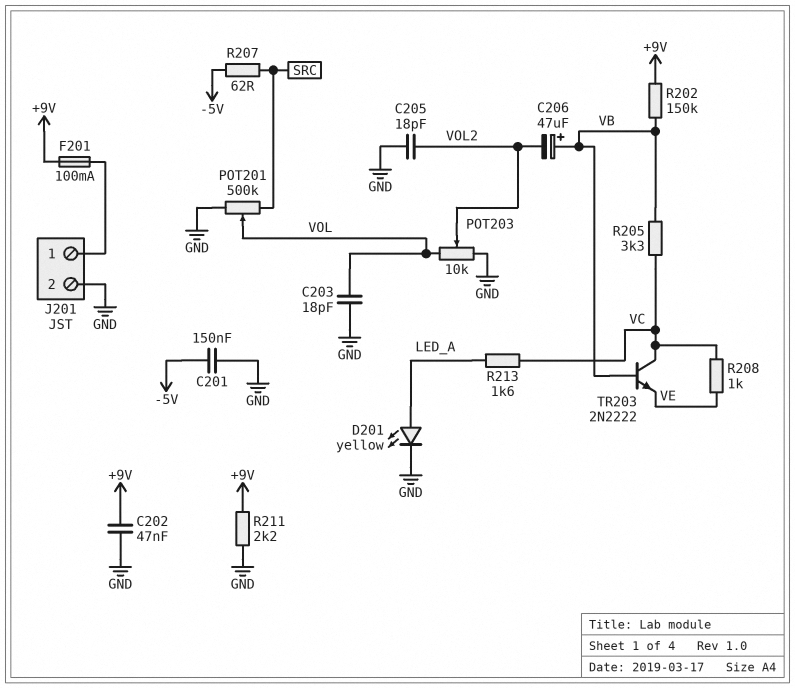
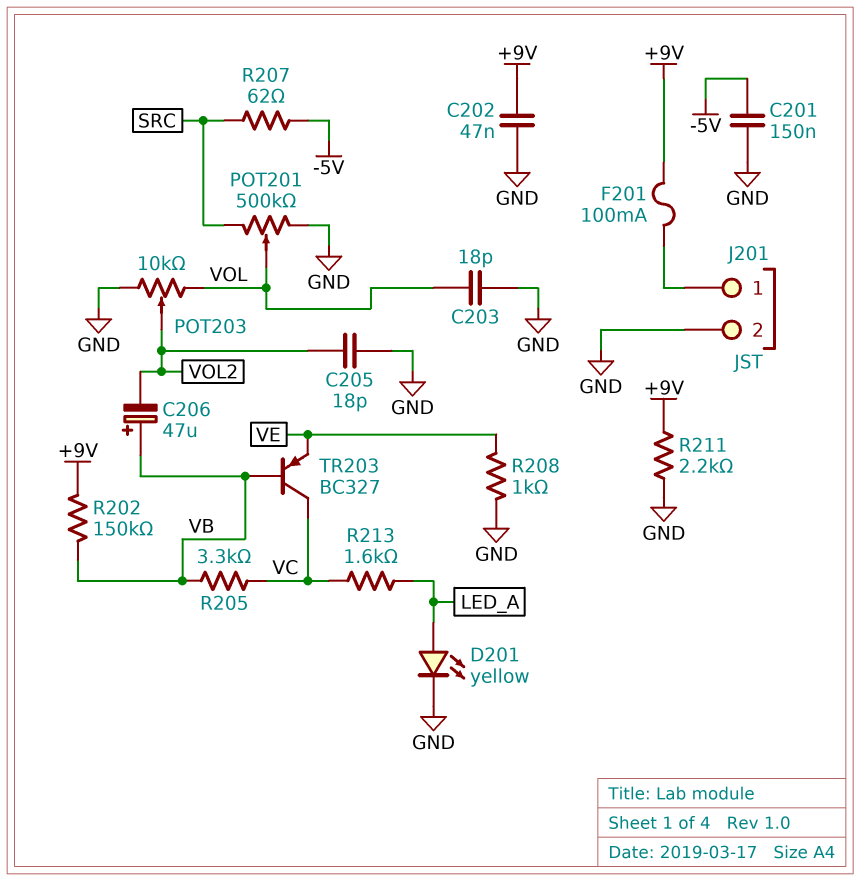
R208: 1k (VC, VE) -> 1k (GND, VE)
TR203: NPN 2N2222 (B VB, C VC, E VE) -> PNP BC327 (B VB, C VC, E VE)

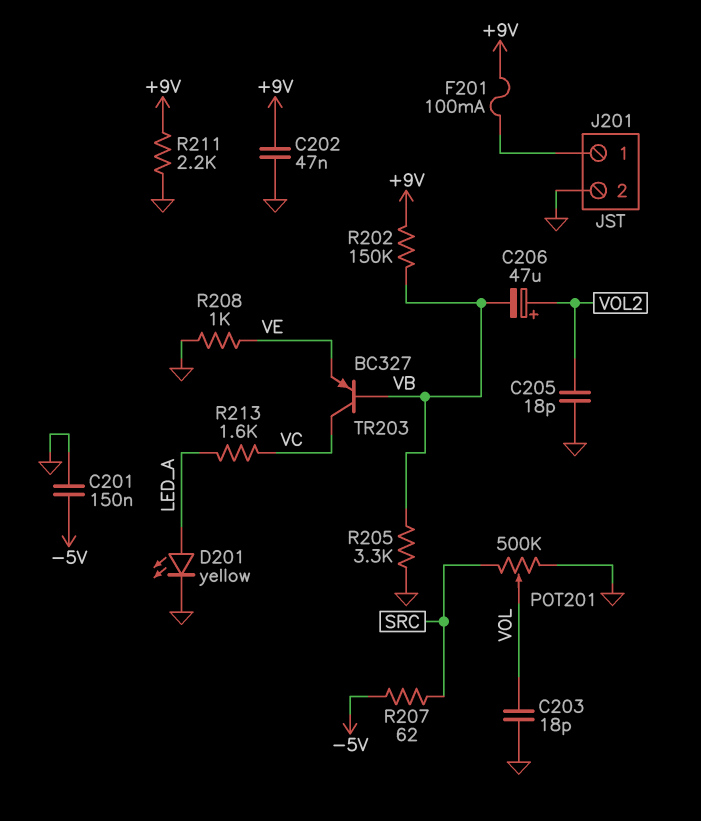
C206: 47uF (plus VB, minus VOL2) -> 47uF (plus VOL2, minus VB)
POT203: 10k (GND, VOL, wiper VOL2) -> none
R205: 3.3k (VB, VC) -> 3.3k (GND, VB)

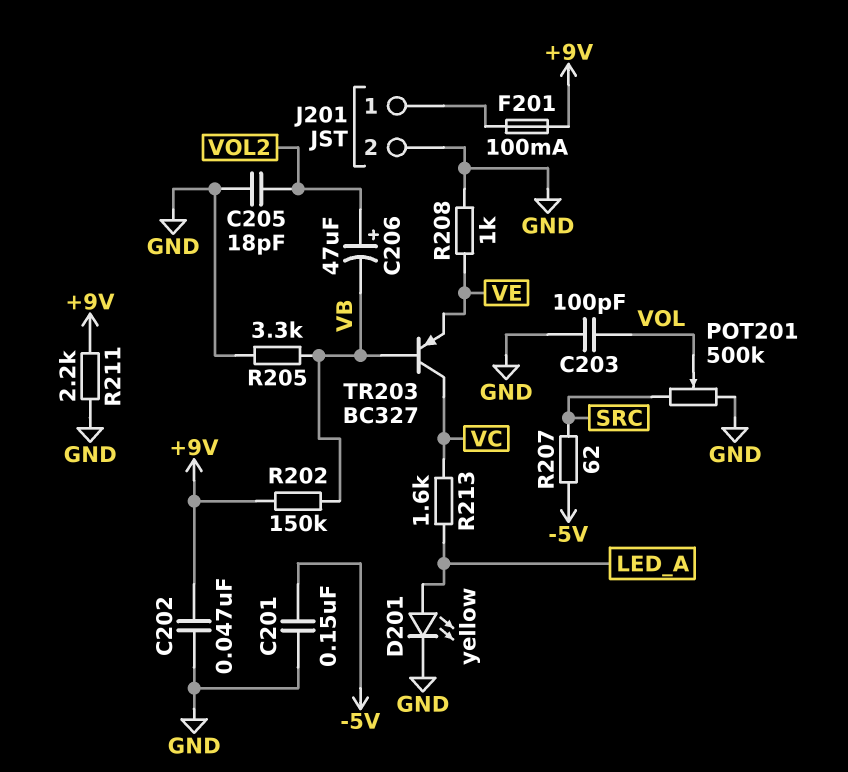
C203: 18pF (GND, VOL) -> 100pF (GND, VOL)

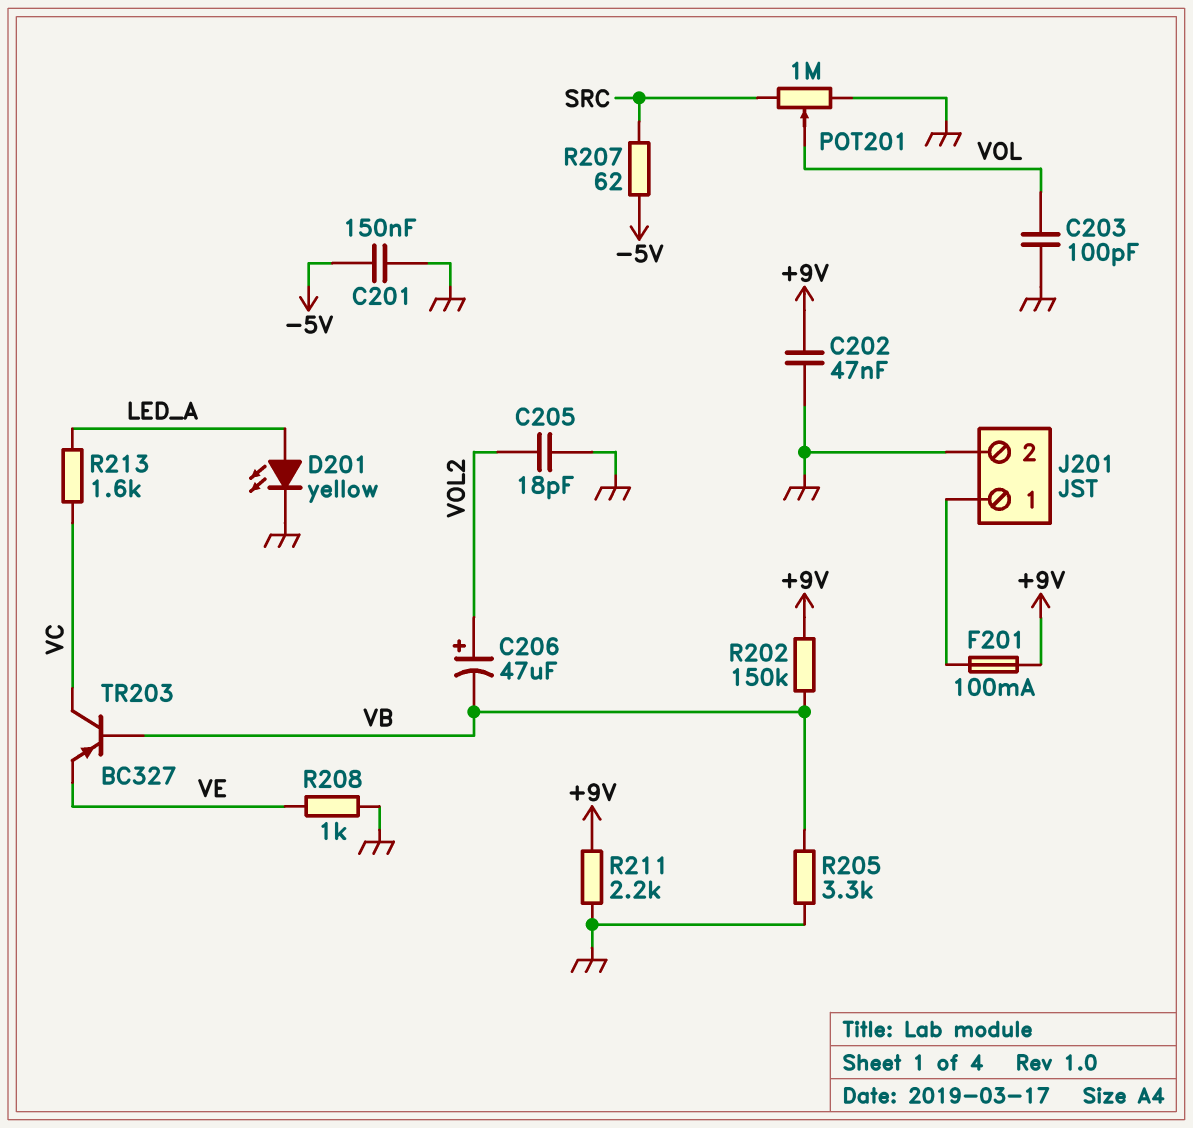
POT201: 500k (GND, SRC, wiper VOL) -> 1M (GND, SRC, wiper VOL)

